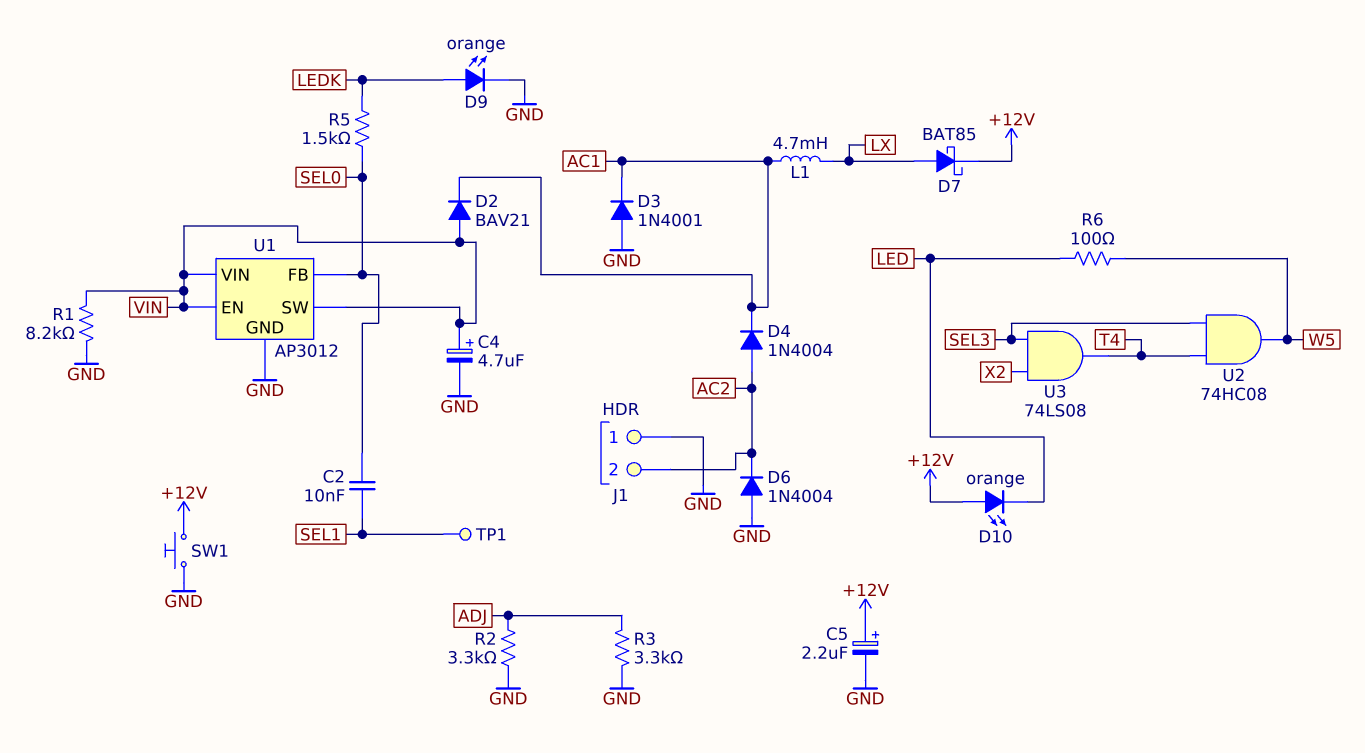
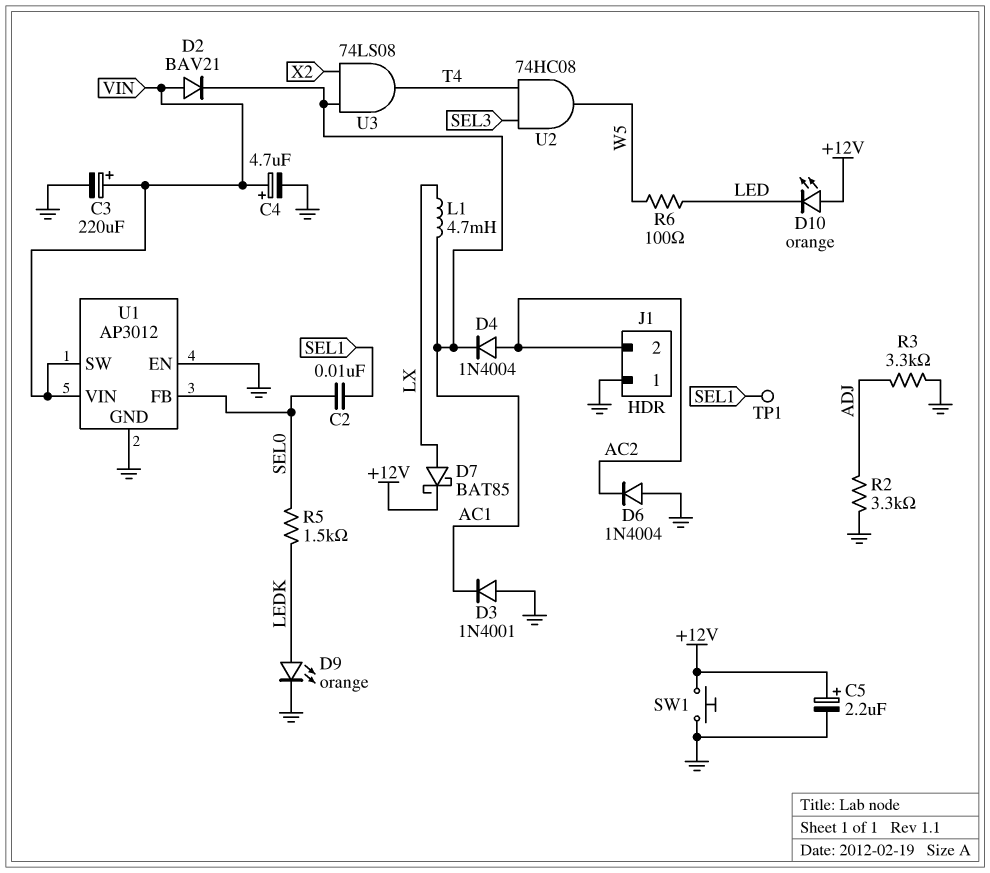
C3: none -> 220uF (plus VIN, minus GND)
R1: 8.2k (GND, VIN) -> none
U1 pin EN: VIN -> GND
U3: AND 74LS08 (in SEL3, in X2, out T4) -> AND 74LS08 (in AC1, in X2, out T4)

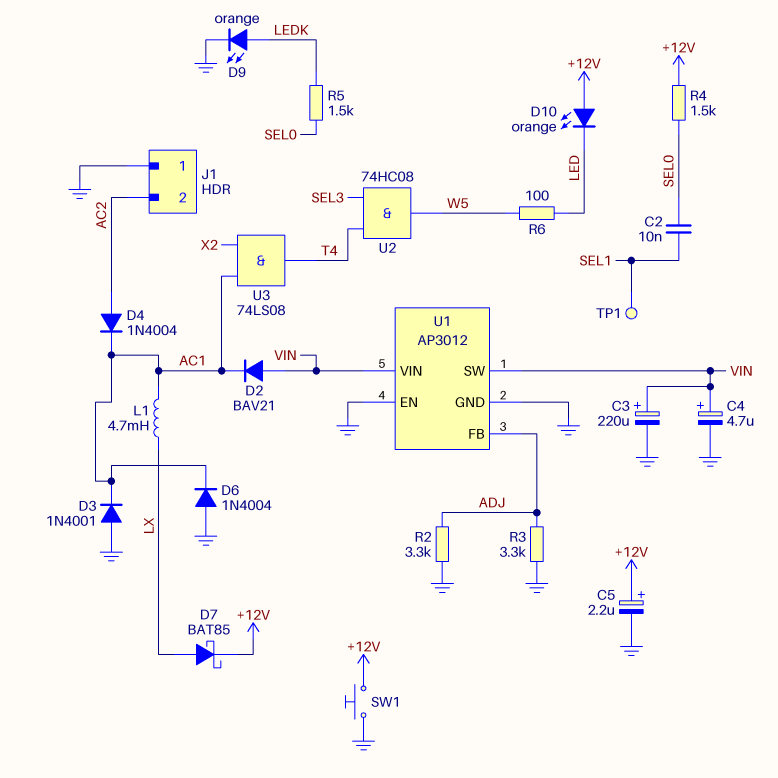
D6: diode 1N4004 (A GND, K AC2) -> diode 1N4004 (A GND, K AC1)
R4: none -> 1.5k (+12V, SEL0)
U1 pin FB: SEL0 -> ADJ

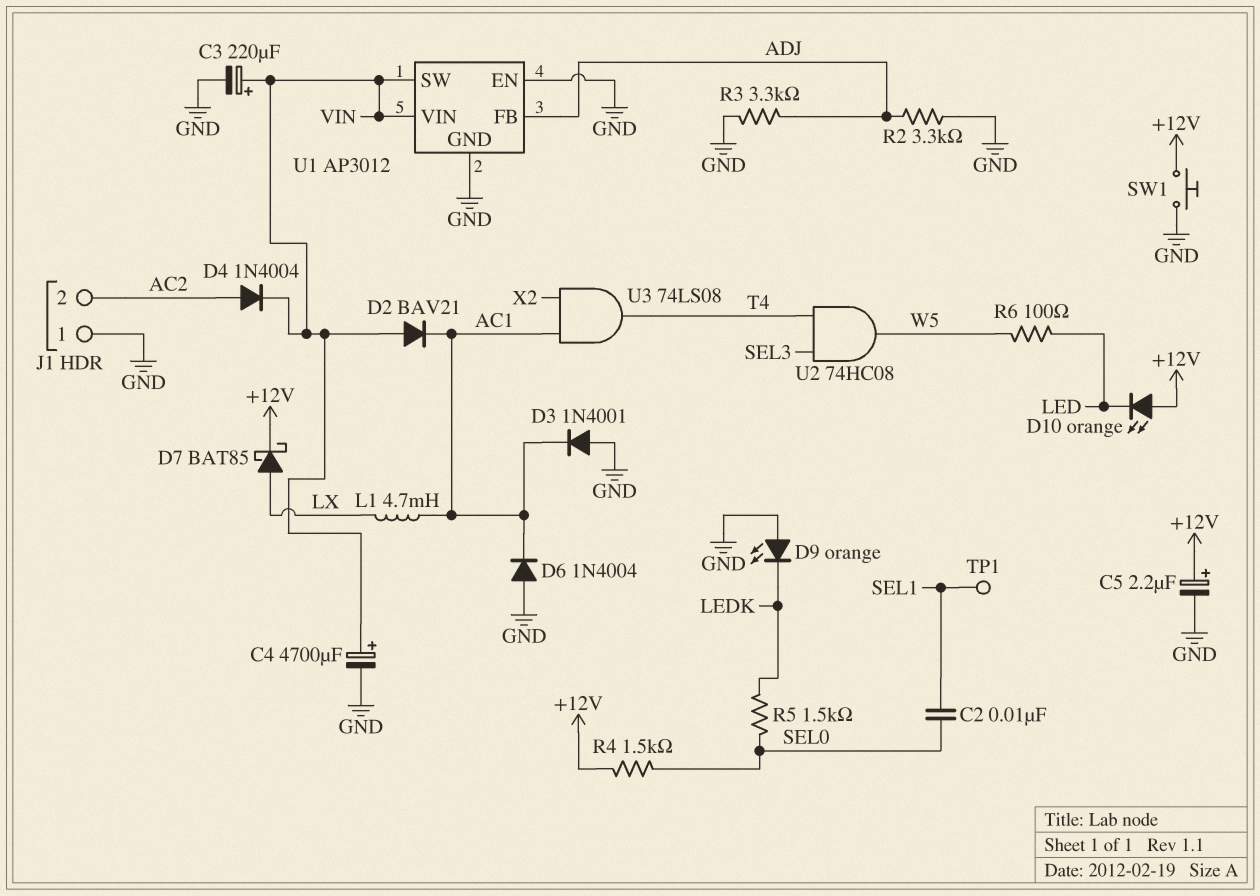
C4: 4.7uF (plus VIN, minus GND) -> 4700uF (plus VIN, minus GND)
D4: diode 1N4004 (A AC2, K AC1) -> diode 1N4004 (A AC2, K VIN)
D9: LED orange (A LEDK, K GND) -> LED orange (A GND, K LEDK)

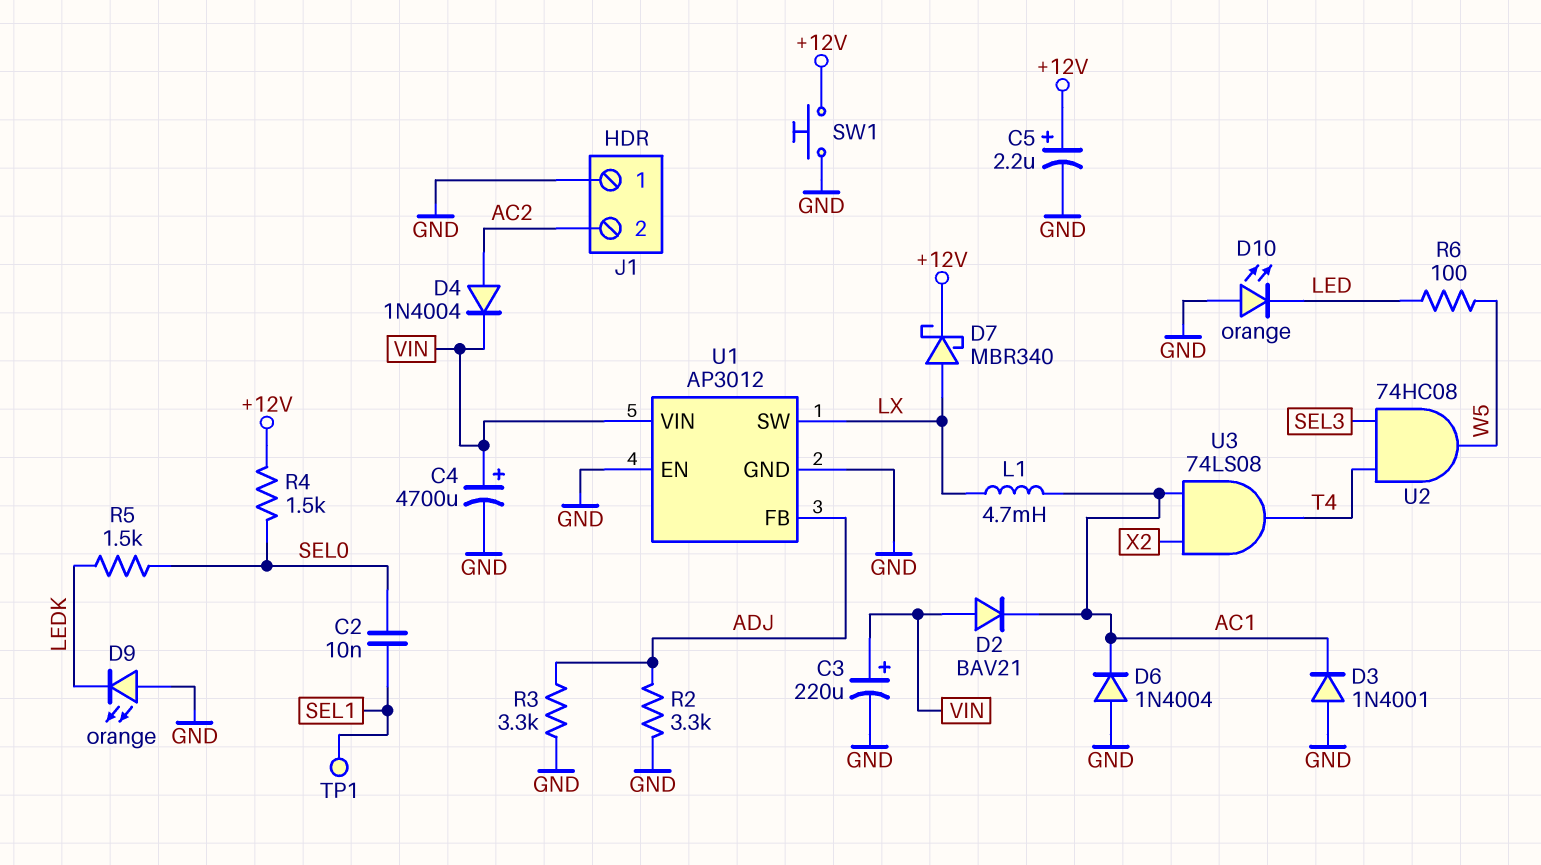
D7: schottky BAT85 (A LX, K +12V) -> schottky MBR340 (A LX, K +12V)
D10: LED orange (A +12V, K LED) -> LED orange (A GND, K LED)
U1 pin SW: VIN -> LX

